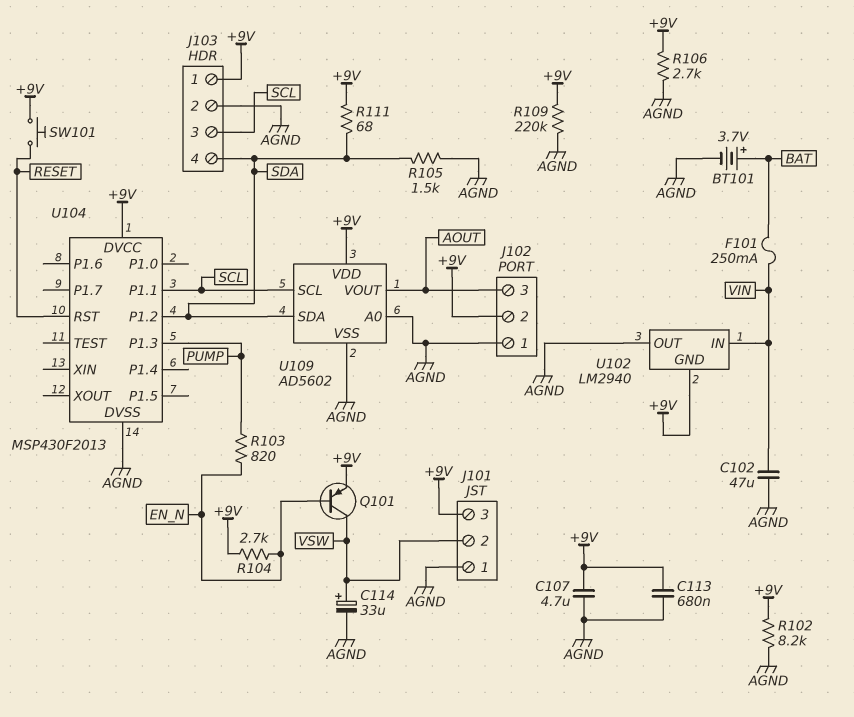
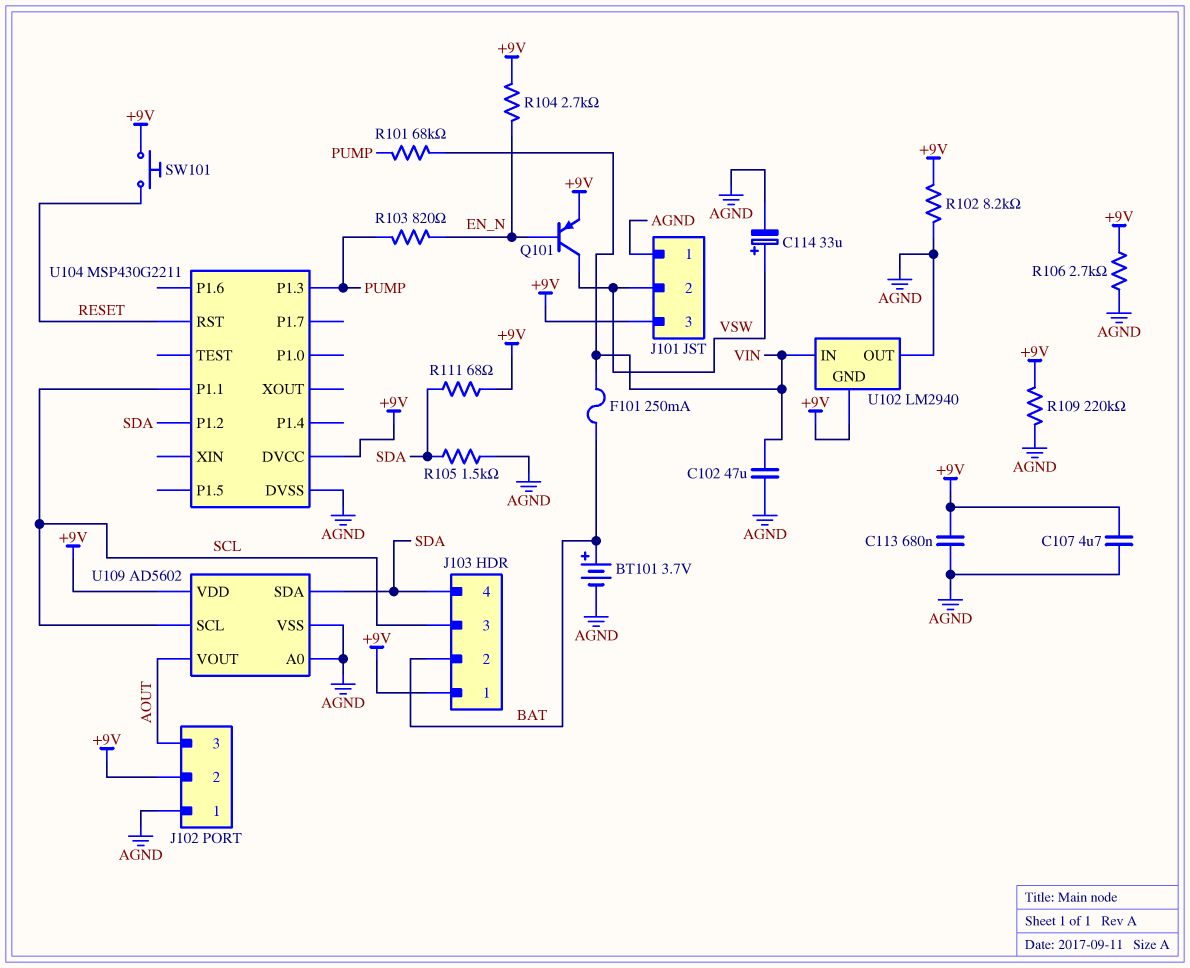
J103 pin 2: AGND -> BAT
R101: none -> 68k (PUMP, VIN)
U104: MSP430F2013 -> MSP430G2211

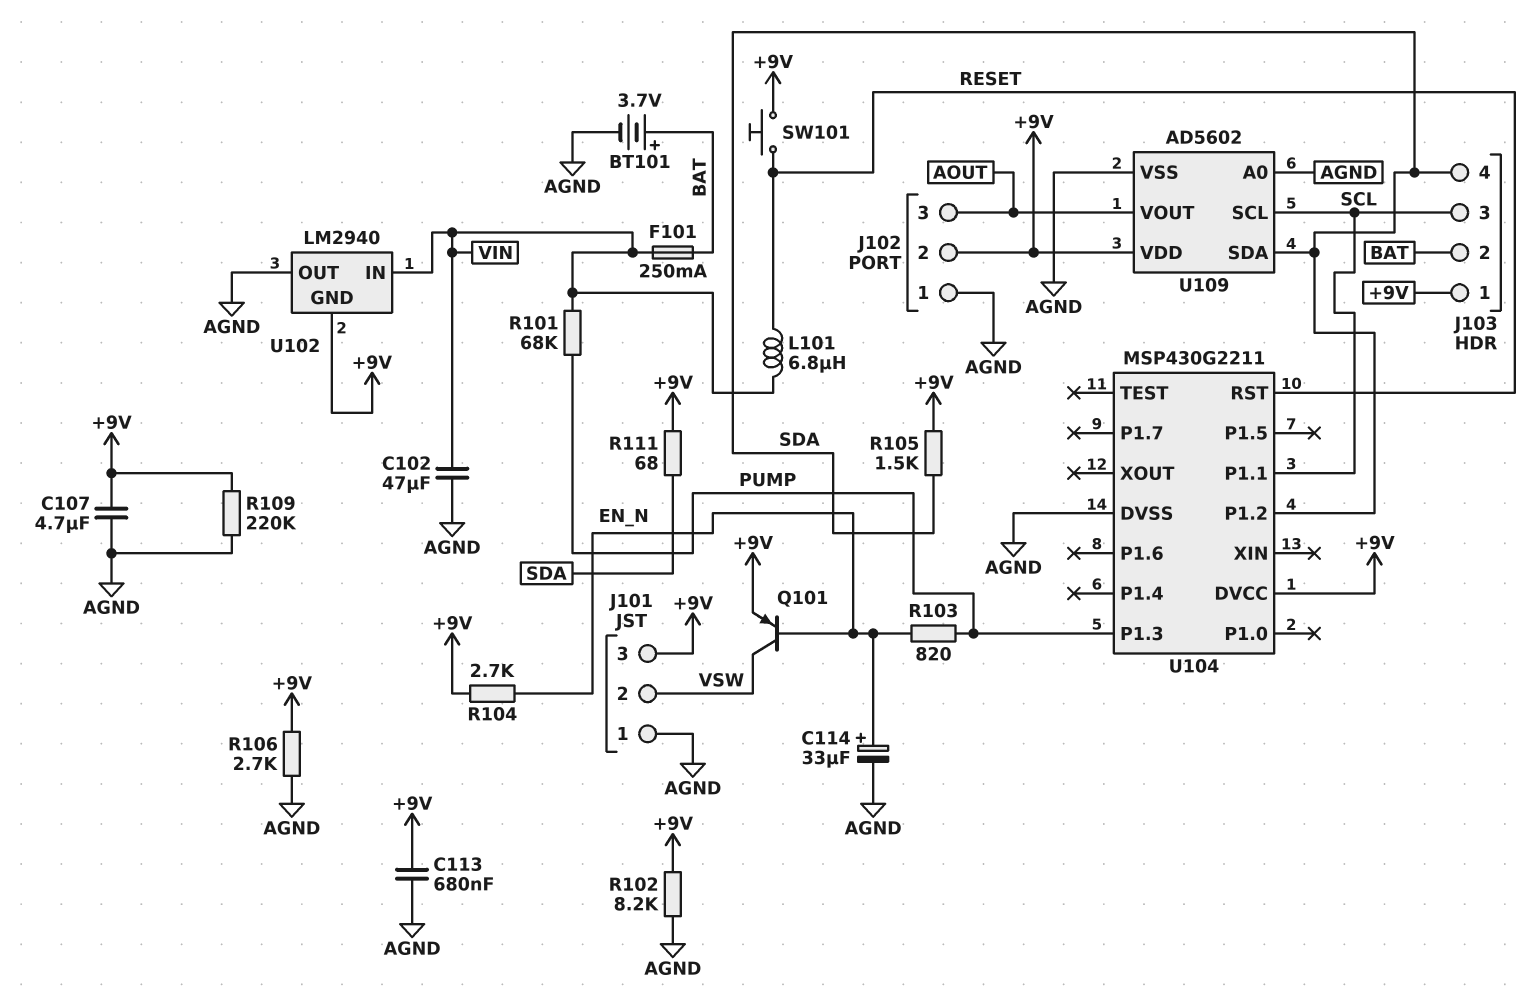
C114: 33uF (plus VSW, minus AGND) -> 33uF (plus EN_N, minus AGND)
L101: none -> 6.8uH (RESET, VIN)
R105: 1.5k (AGND, SDA) -> 1.5k (+9V, SDA)

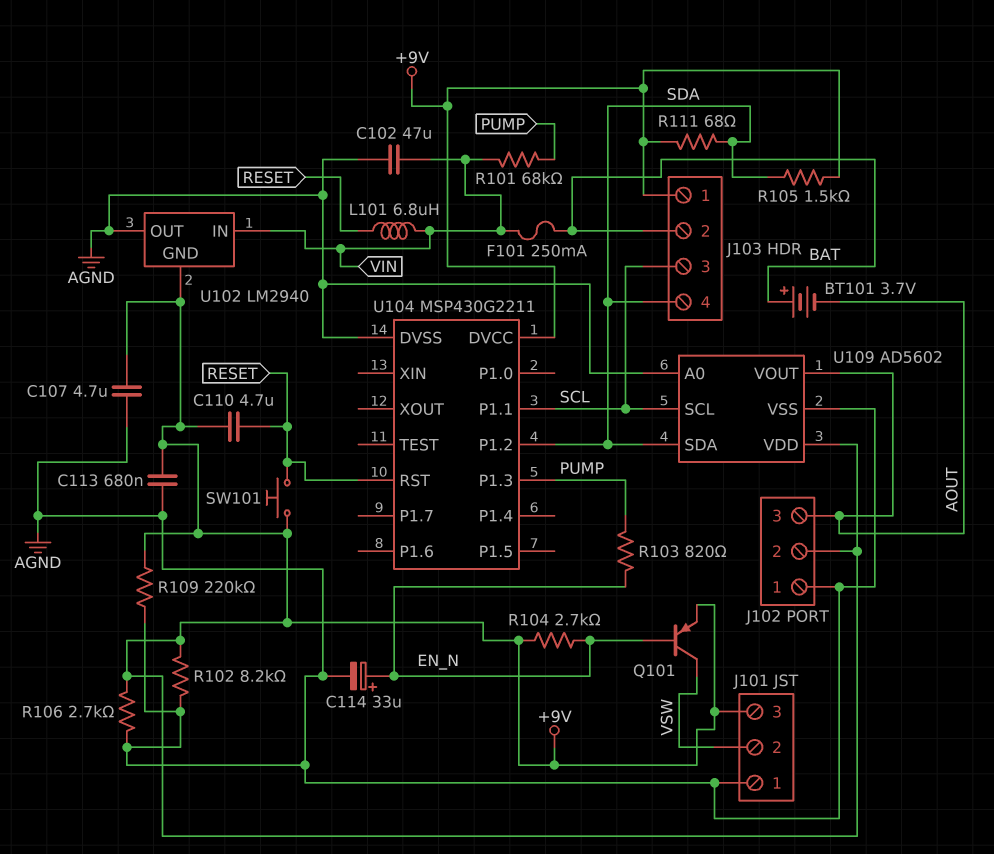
BT101: 3.7V (plus BAT, minus AGND) -> 3.7V (plus BAT, minus AOUT)
C110: none -> 4.7uF (+9V, RESET)

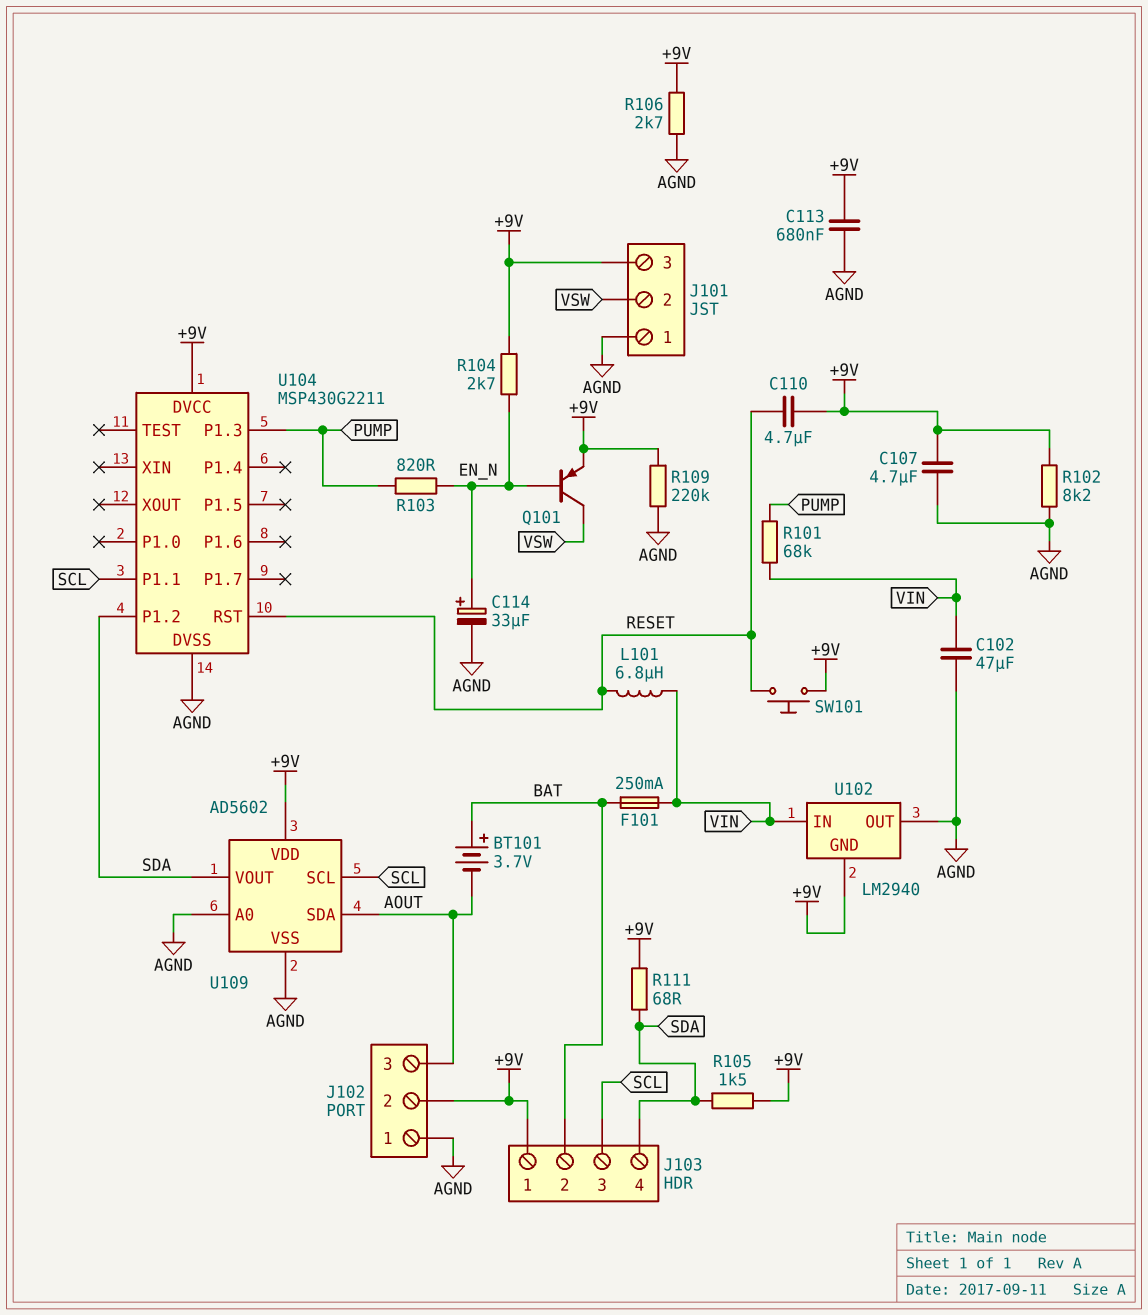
U109 pin SDA: SDA -> AOUT
U109 pin VOUT: AOUT -> SDA

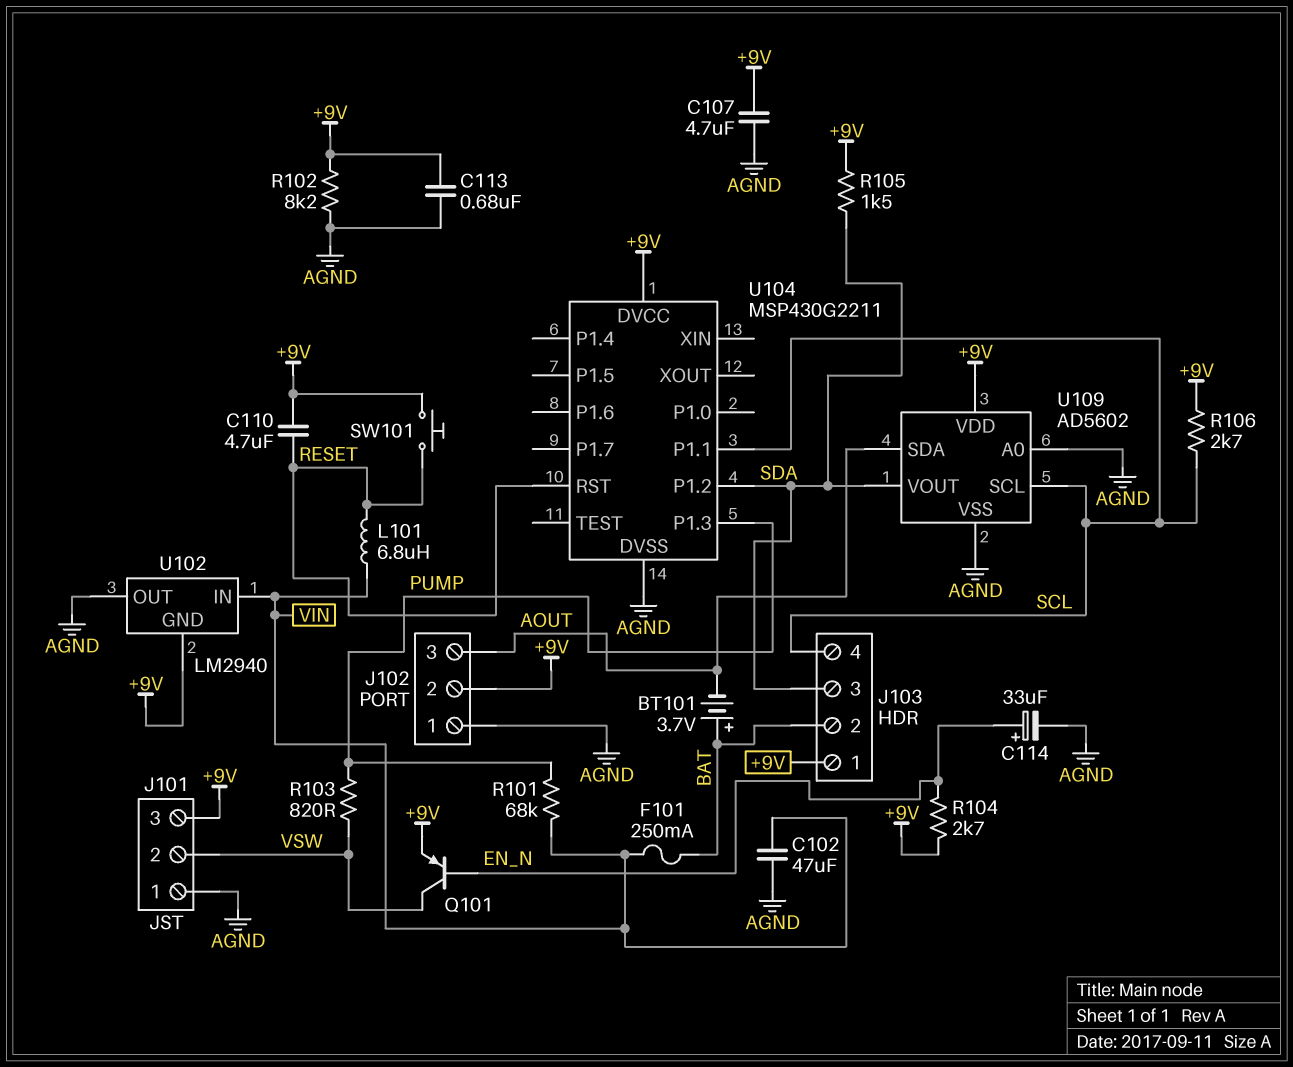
J103 pin 3: SCL -> SDA
J103 pin 4: SDA -> SCL
R103: 820 (EN_N, PUMP) -> 820 (PUMP, VSW)
R106: 2.7k (+9V, AGND) -> 2.7k (+9V, SCL)
R109: 220k (+9V, AGND) -> none
R111: 68 (+9V, SDA) -> none

